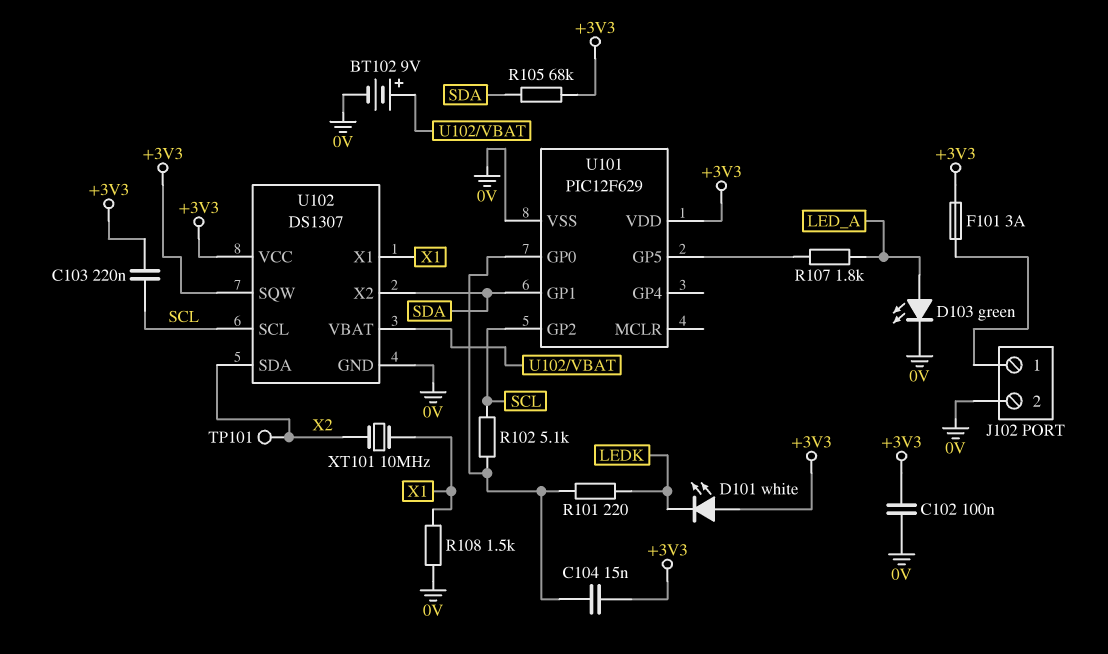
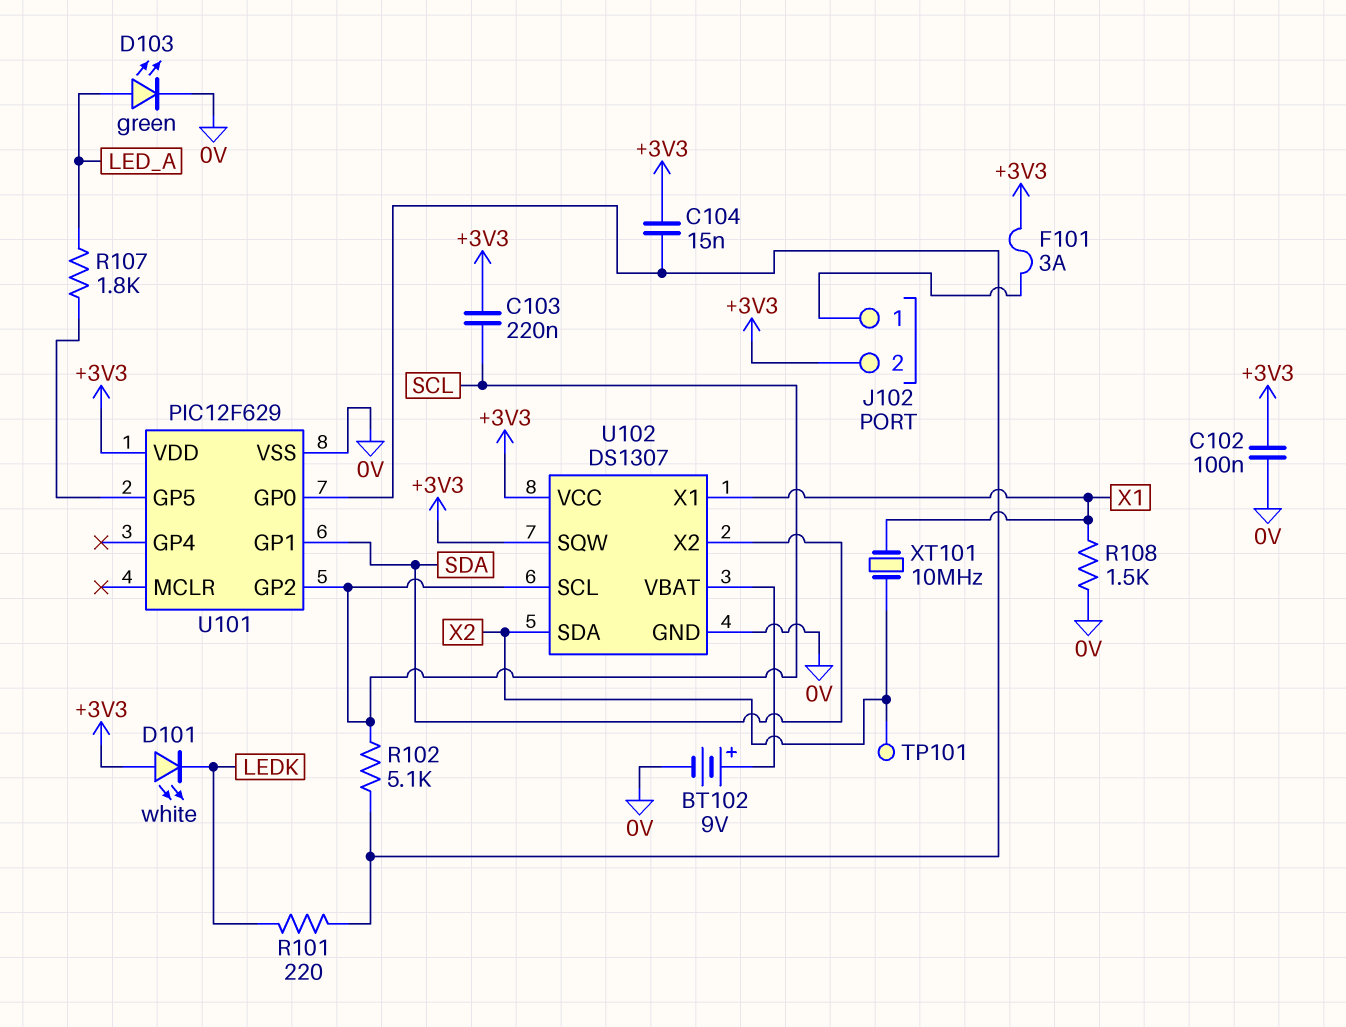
J102 pin 2: 0V -> +3V3
R105: 68k (+3V3, SDA) -> none

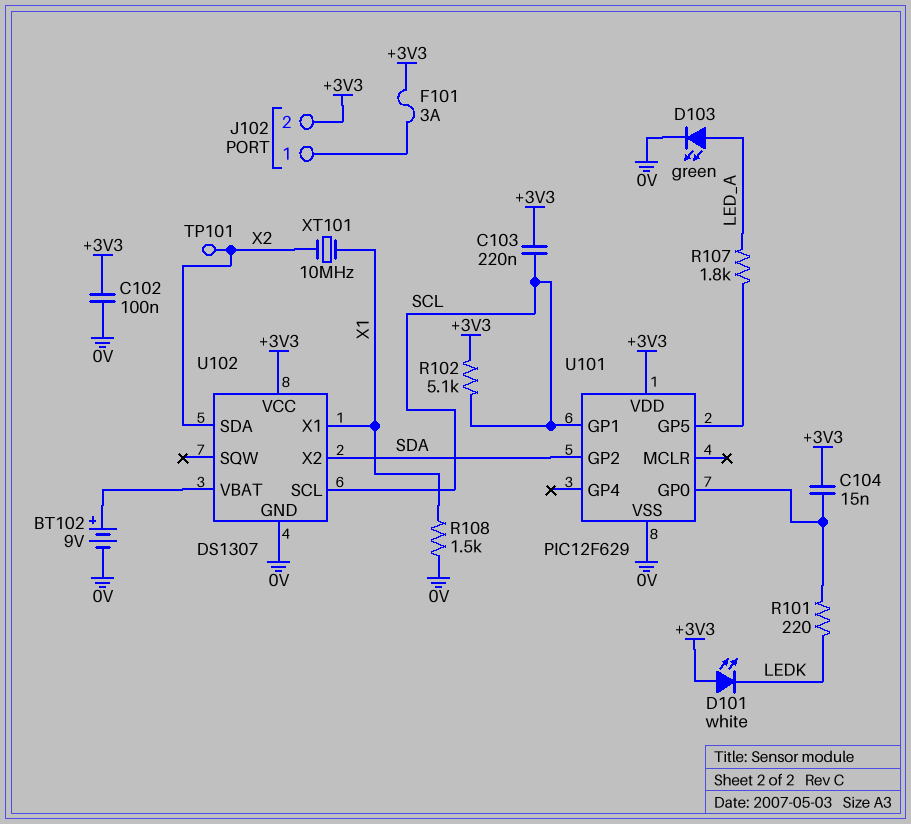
R102: 5.1k (SCL, U101/GP0) -> 5.1k (+3V3, SCL)
U101 pin GP1: SDA -> SCL
U101 pin GP2: SCL -> SDA
U102 pin SQW: +3V3 -> none

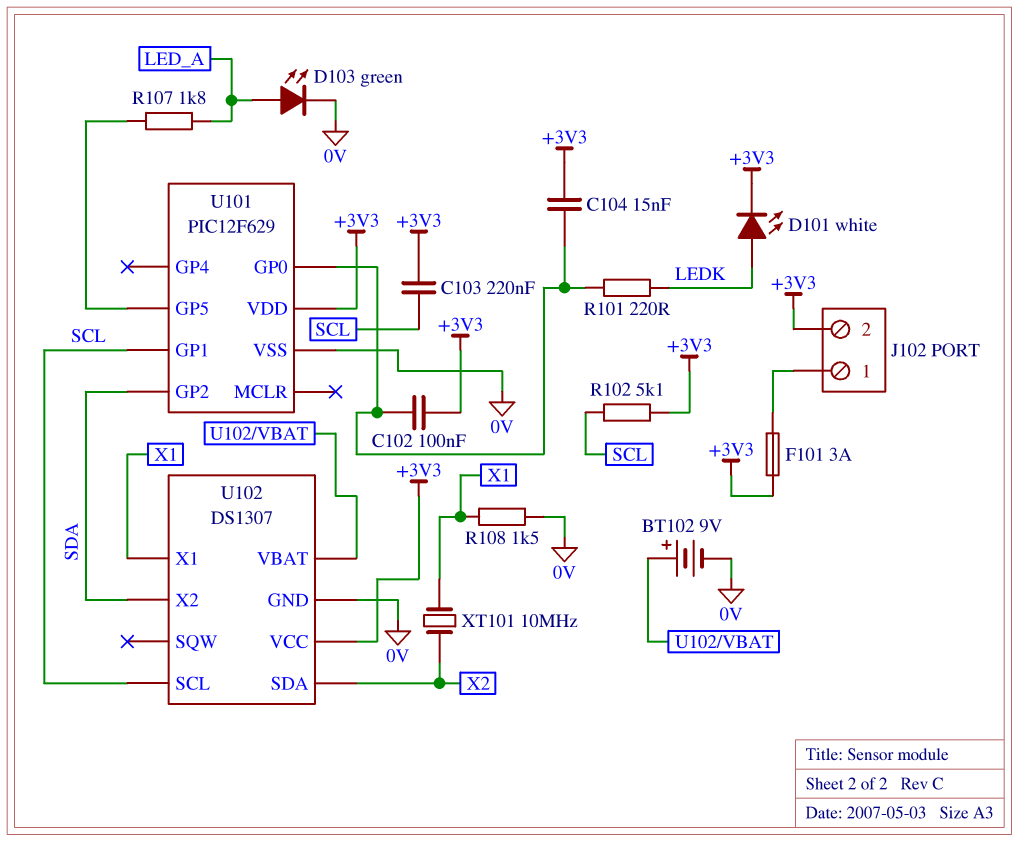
C102: 100nF (+3V3, 0V) -> 100nF (+3V3, U101/GP0)
D101: LED white (A +3V3, K LEDK) -> LED white (A LEDK, K +3V3)
TP101: test point (X2) -> none

